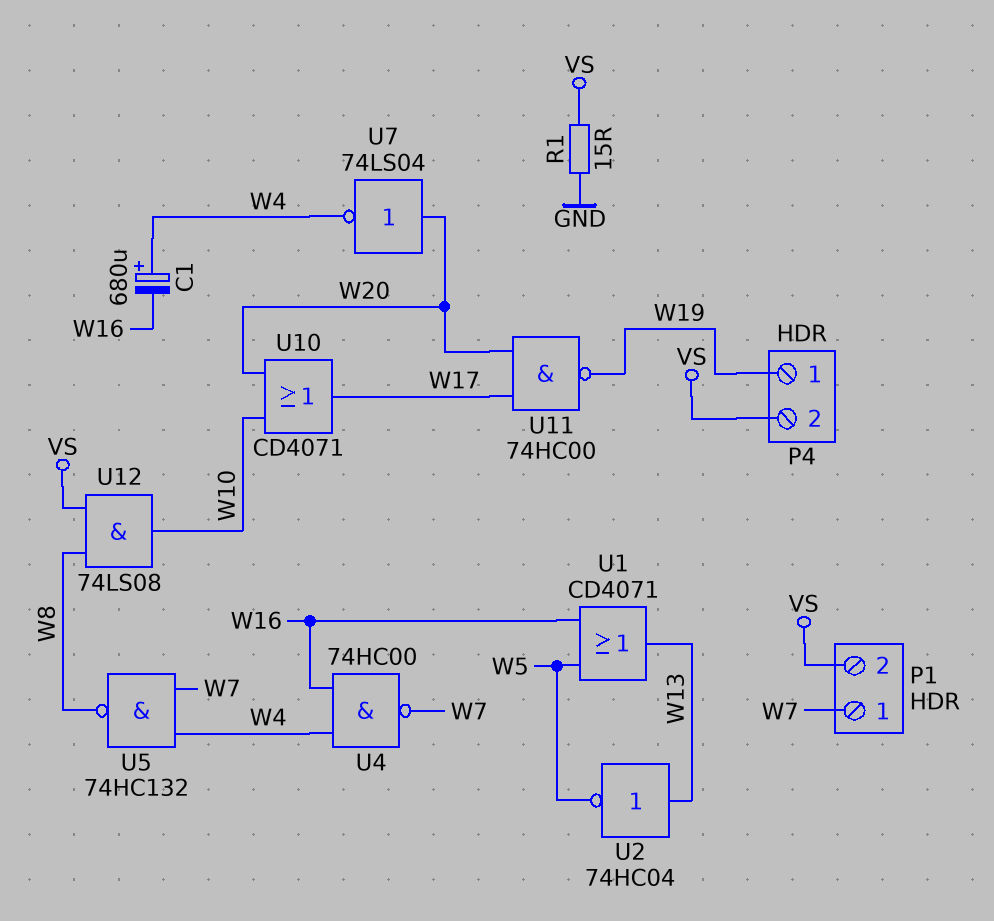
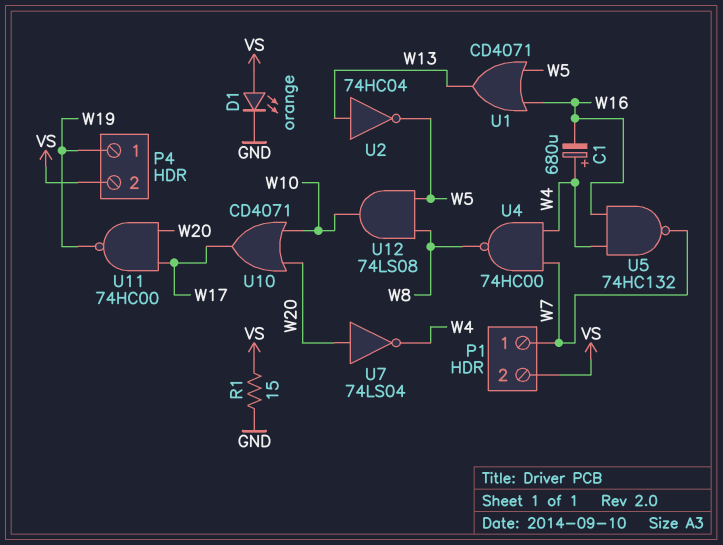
D1: none -> LED orange (A VS, K GND)
U4: NAND 74HC00 (in W4, in W16, out W7) -> NAND 74HC00 (in W4, in W7, out W8)
U5: NAND 74HC132 (in W4, in W7, out W8) -> NAND 74HC132 (in W4, in W16, out W7)
U12: AND 74LS08 (in VS, in W8, out W10) -> AND 74LS08 (in W5, in W8, out W10)

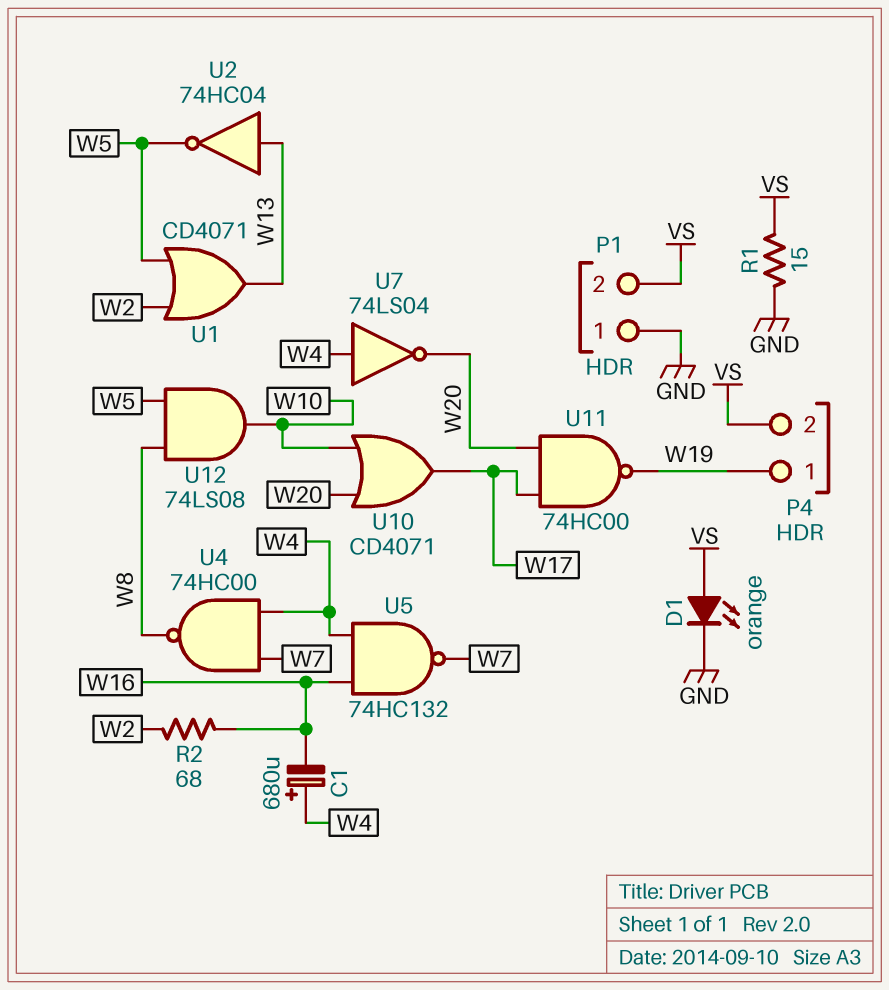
P1 pin 1: W7 -> GND
R2: none -> 68 (W2, W16)
U1: OR CD4071 (in W5, in W16, out W13) -> OR CD4071 (in W2, in W5, out W13)
U7: NOT 74LS04 (in W20, out W4) -> NOT 74LS04 (in W4, out W20)

